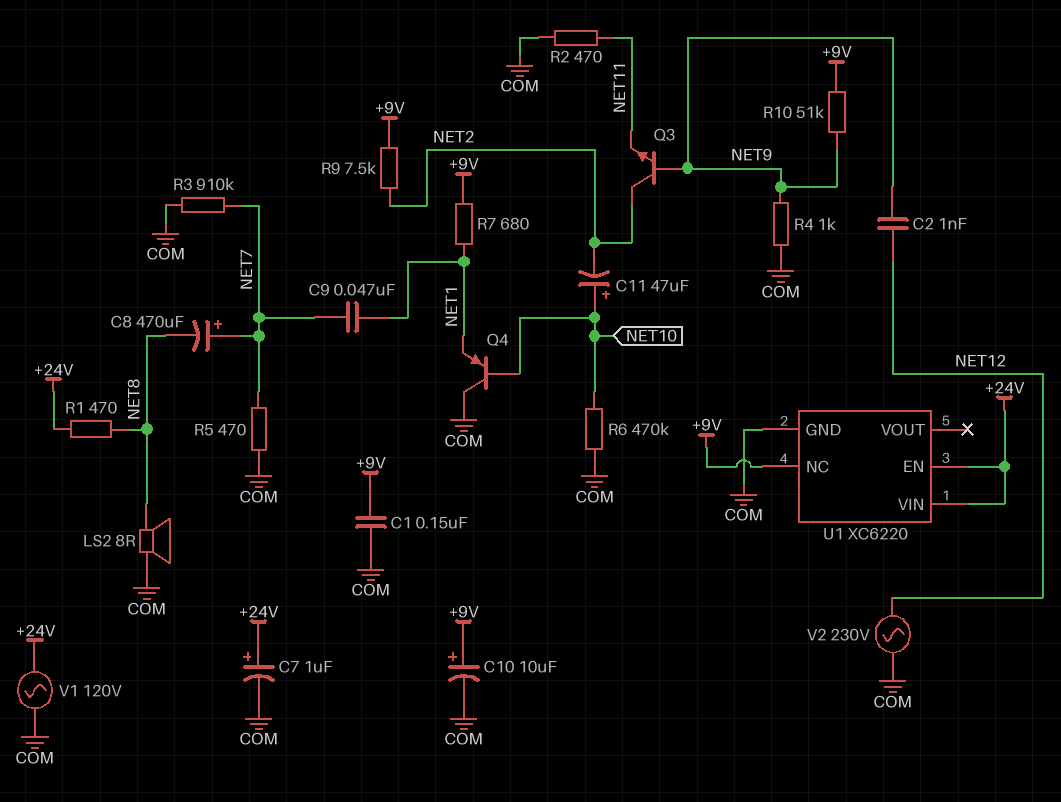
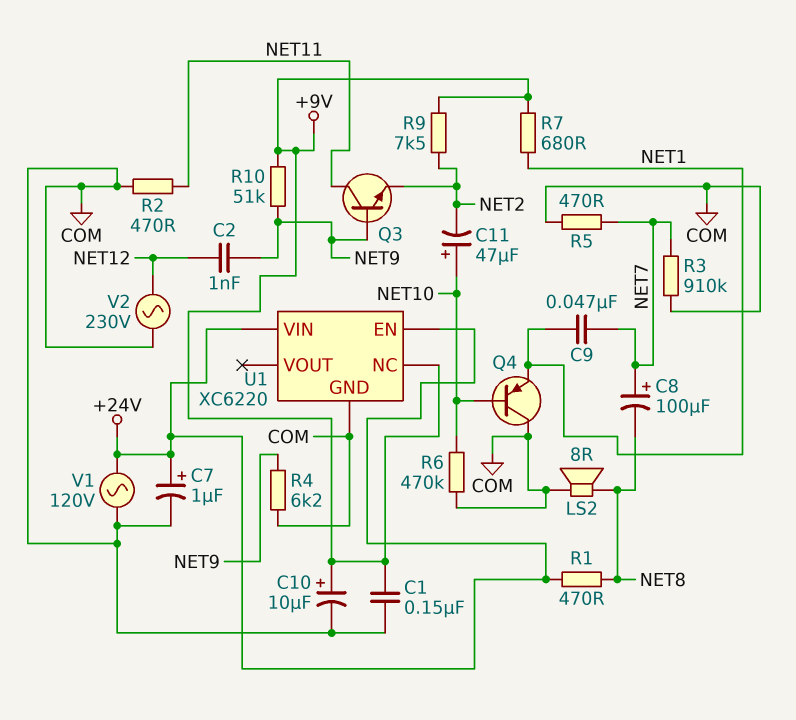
C8: 470uF (plus NET7, minus NET8) -> 100uF (plus NET7, minus NET8)
Q3: NPN (B NET9, C NET2, E NET11) -> NPN (B NET9, C NET11, E NET2)
R4: 1k (COM, NET9) -> 6.2k (COM, NET9)

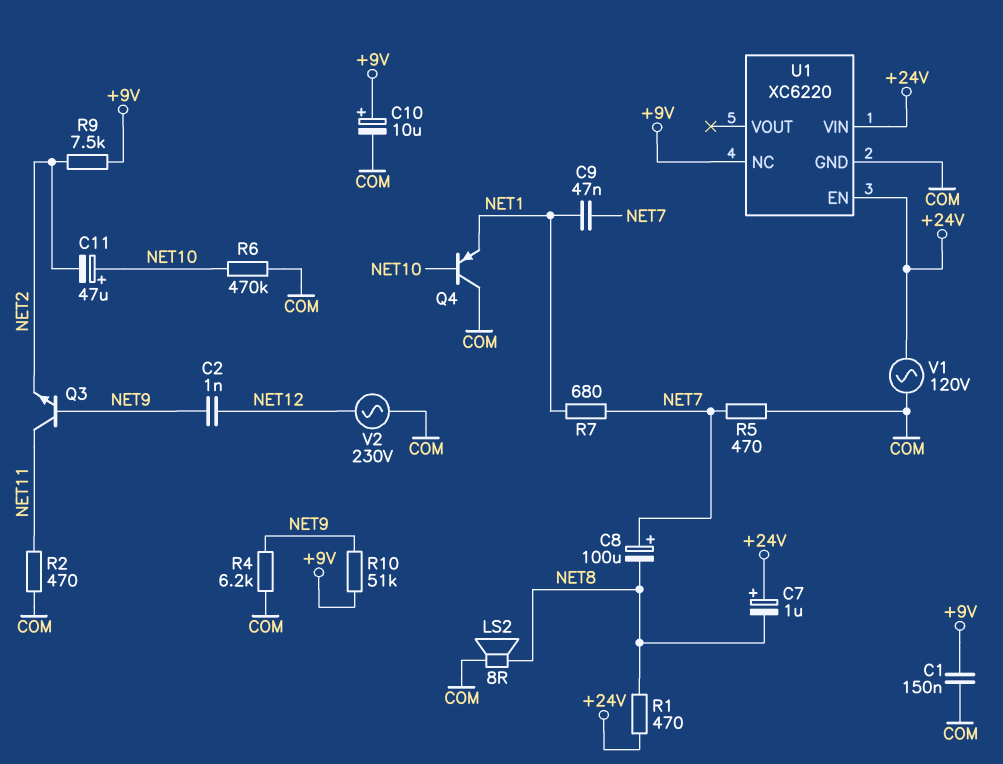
C7: 1uF (plus +24V, minus COM) -> 1uF (plus +24V, minus NET8)
R3: 910k (COM, NET7) -> none
R7: 680 (+9V, NET1) -> 680 (NET1, NET7)

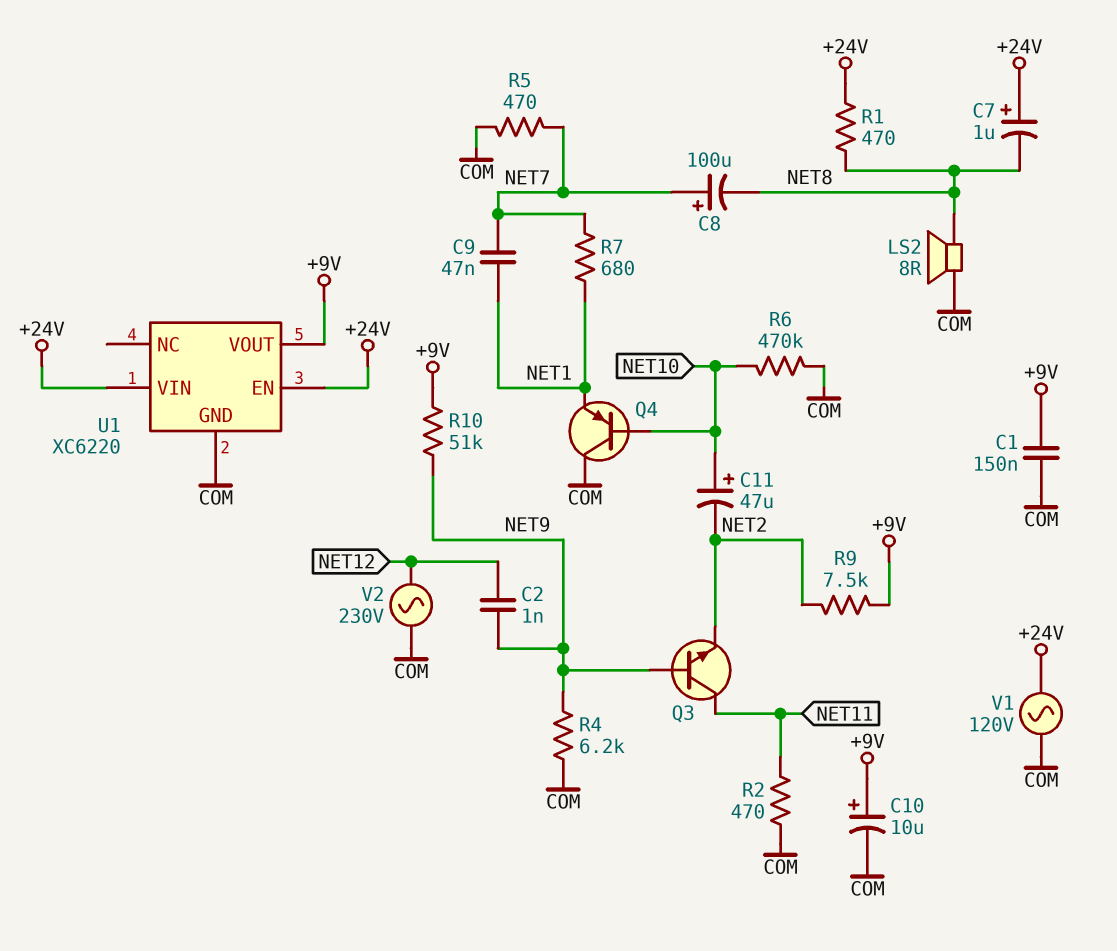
U1 pin NC: +9V -> none
U1 pin VOUT: none -> +9V

